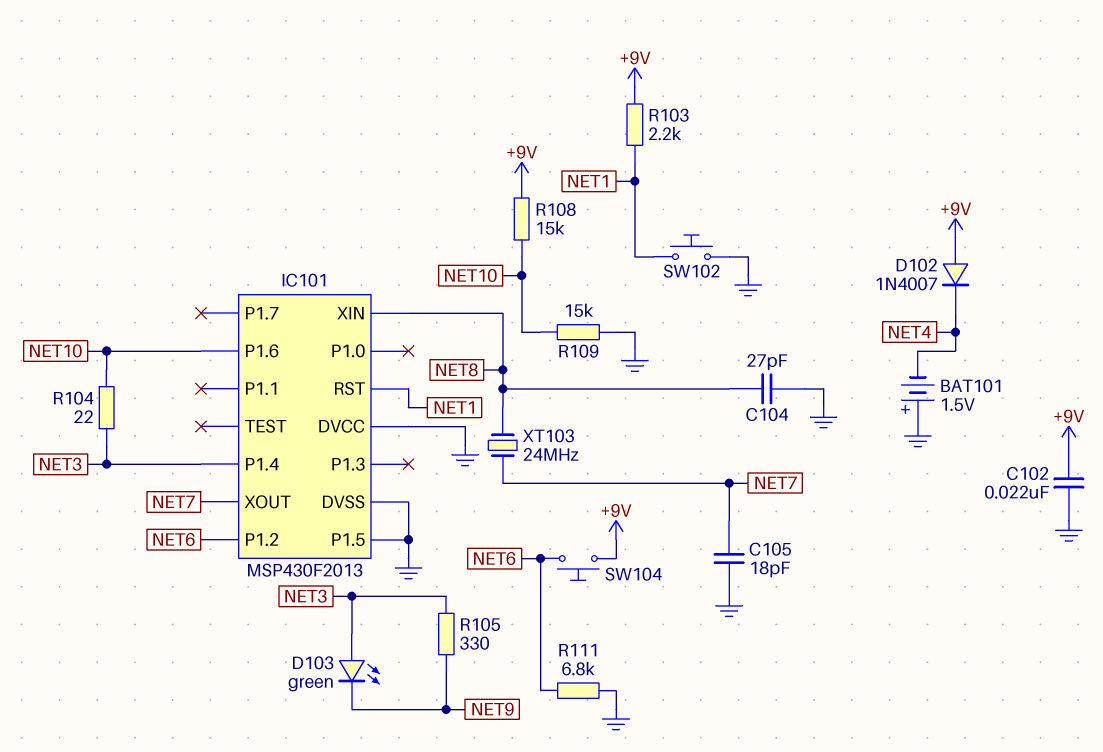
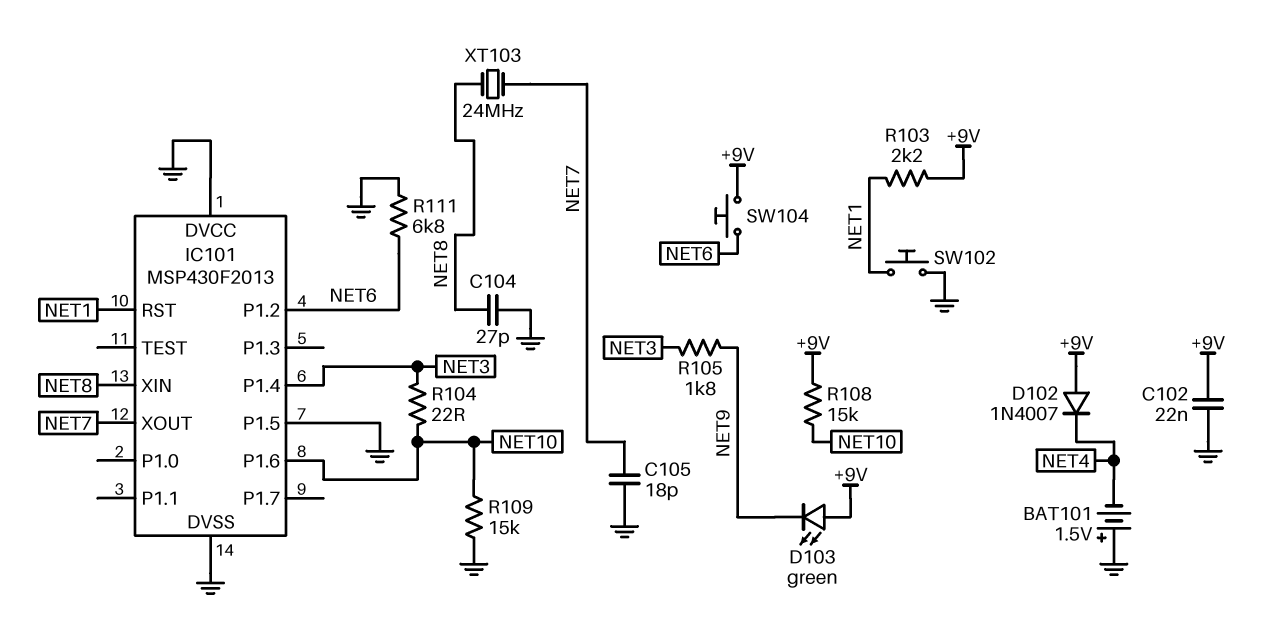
D103: LED green (A NET3, K NET9) -> LED green (A +9V, K NET9)
R105: 330 (NET3, NET9) -> 1.8k (NET3, NET9)

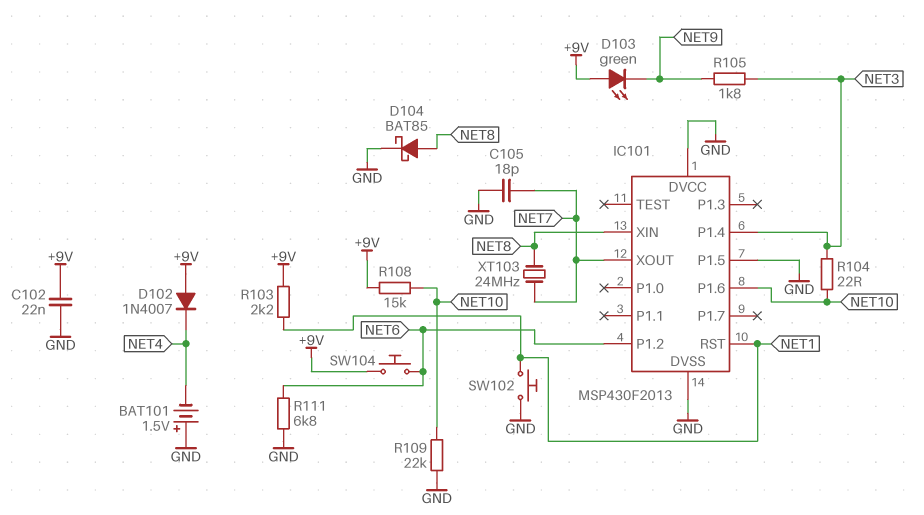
C104: 27pF (GND, NET8) -> none
D104: none -> schottky BAT85 (A NET8, K GND)
R109: 15k (GND, NET10) -> 22k (GND, NET10)

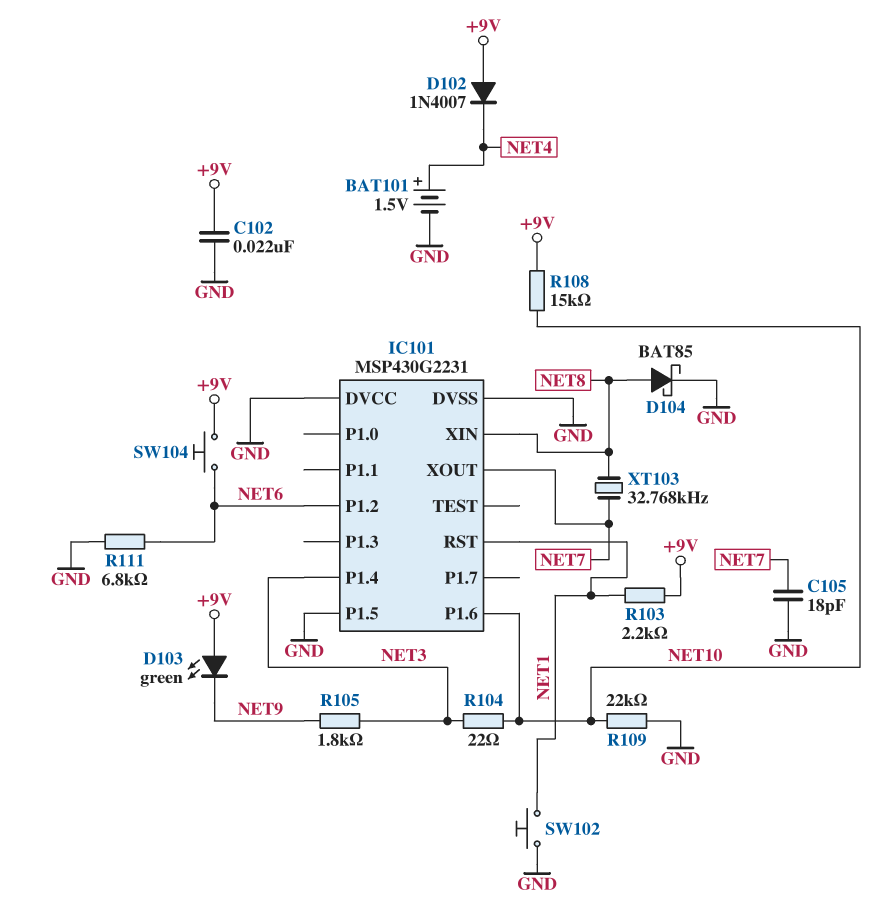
BAT101: 1.5V (plus GND, minus NET4) -> 1.5V (plus NET4, minus GND)
IC101: MSP430F2013 -> MSP430G2231
XT103: 24MHz (NET7, NET8) -> 32.768kHz (NET7, NET8)

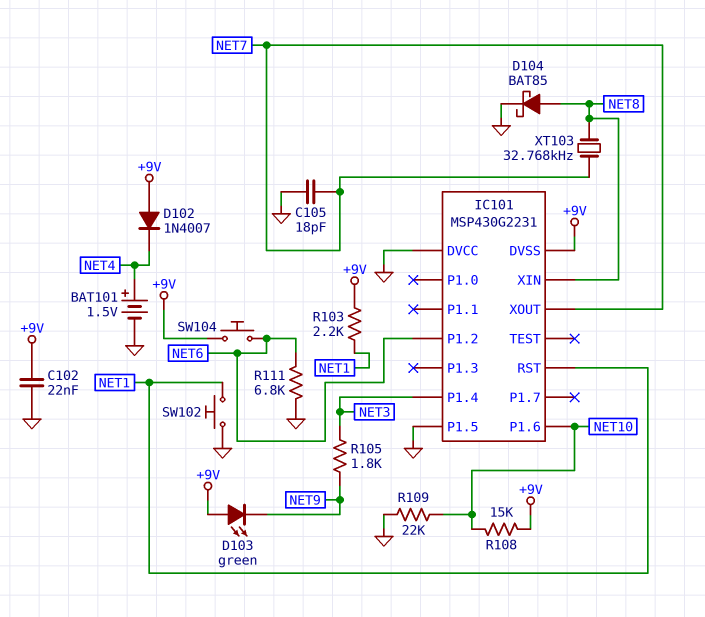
IC101 pin DVSS: GND -> +9V
R104: 22 (NET3, NET10) -> none

